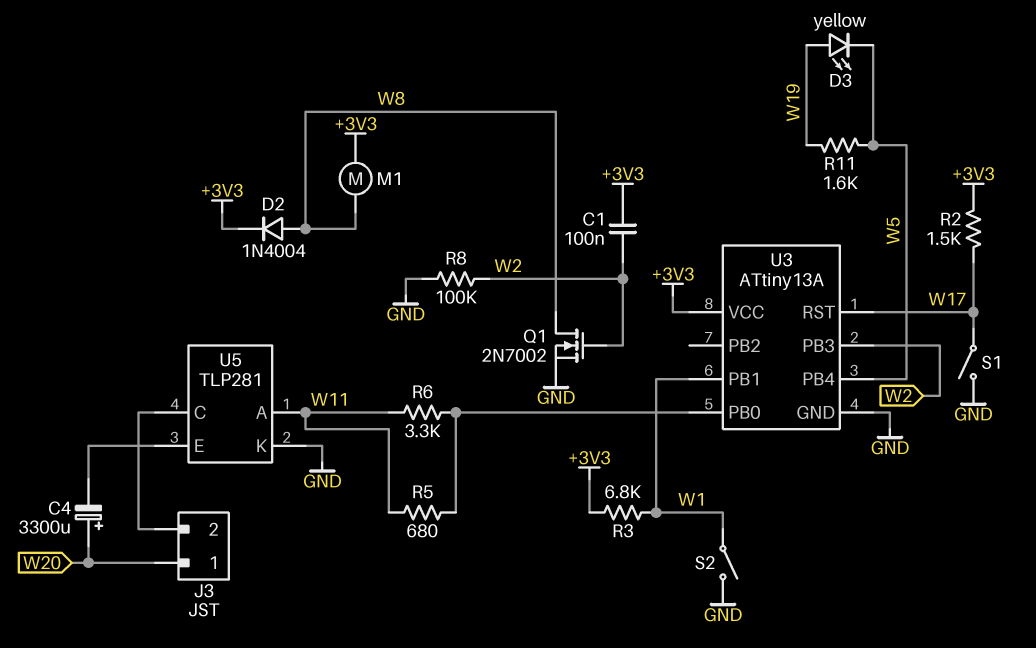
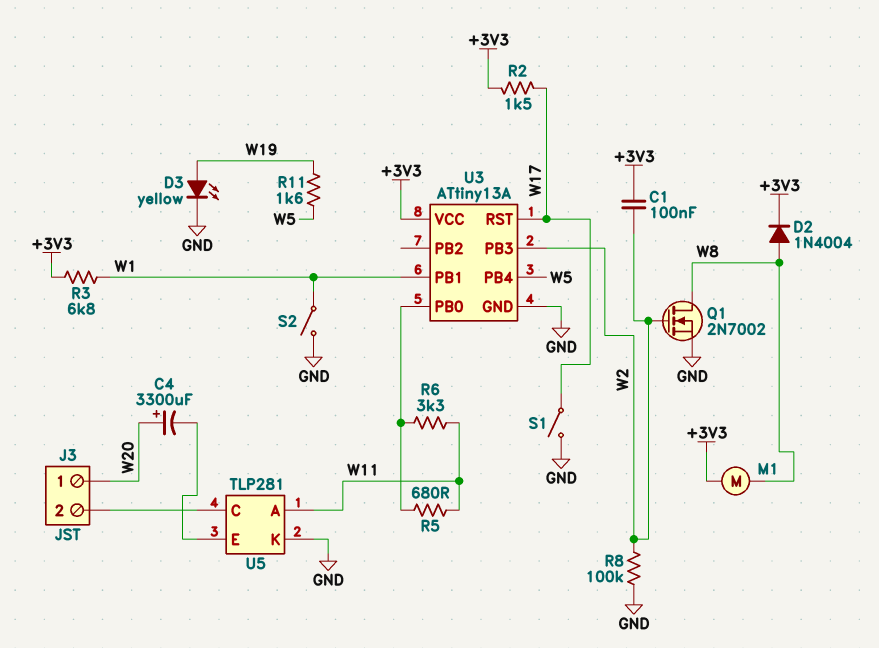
D3: LED yellow (A W19, K W5) -> LED yellow (A W19, K GND)

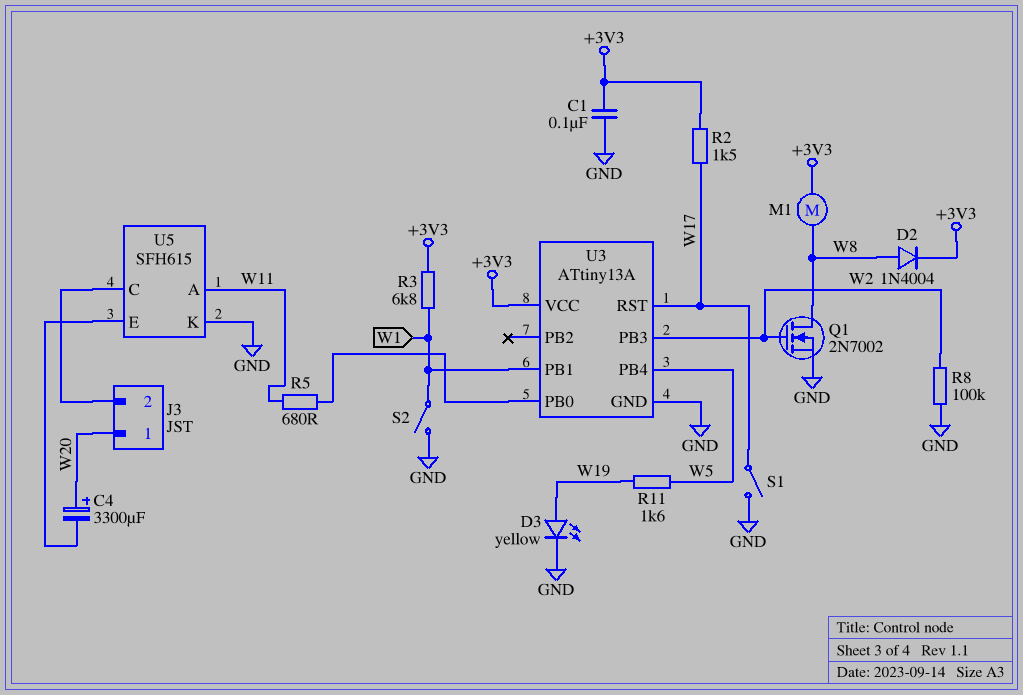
C1: 100nF (+3V3, W2) -> 100nF (+3V3, GND)
R6: 3.3k (U3/PB0, W11) -> none
U5: TLP281 -> SFH615

